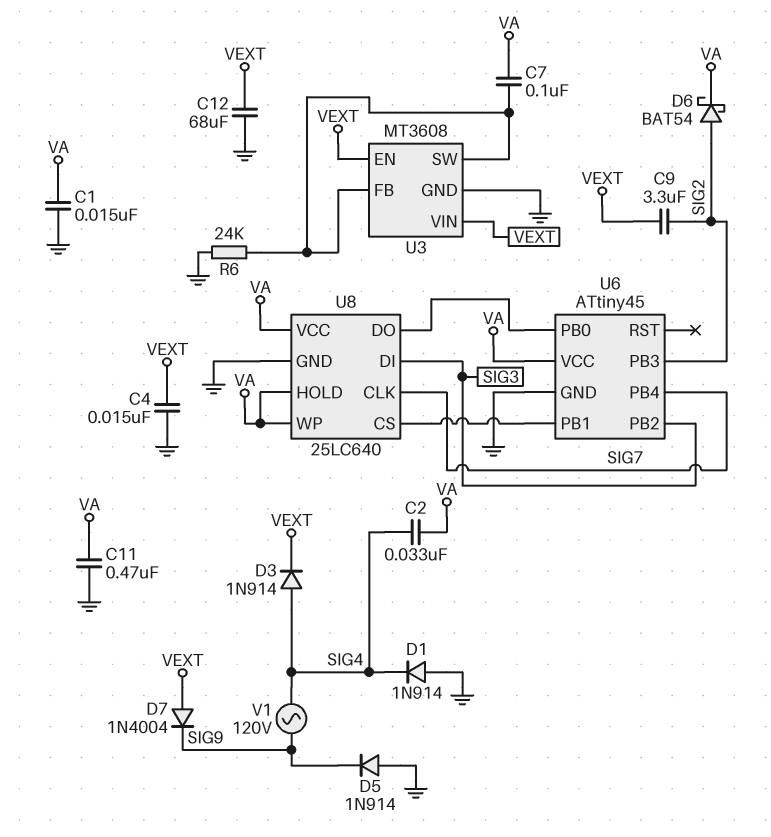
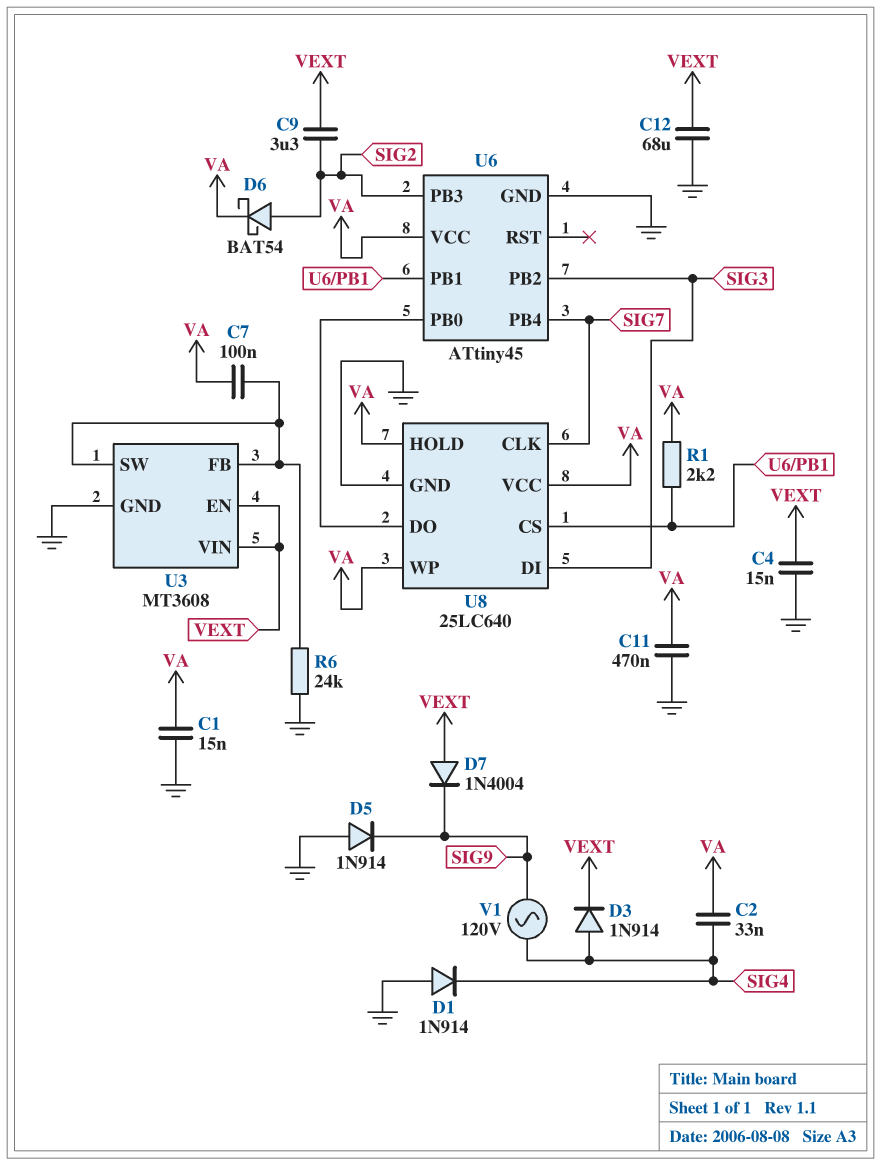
R1: none -> 2.2k (U6/PB1, VA)

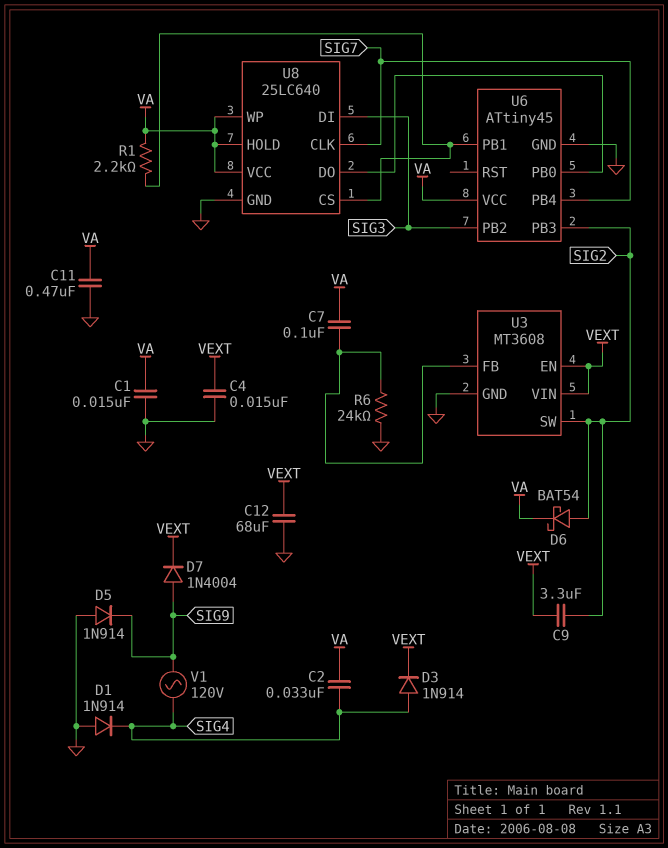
D7: diode 1N4004 (A VEXT, K SIG9) -> diode 1N4004 (A SIG9, K VEXT)
U3 pin SW: U3/FB -> SIG2

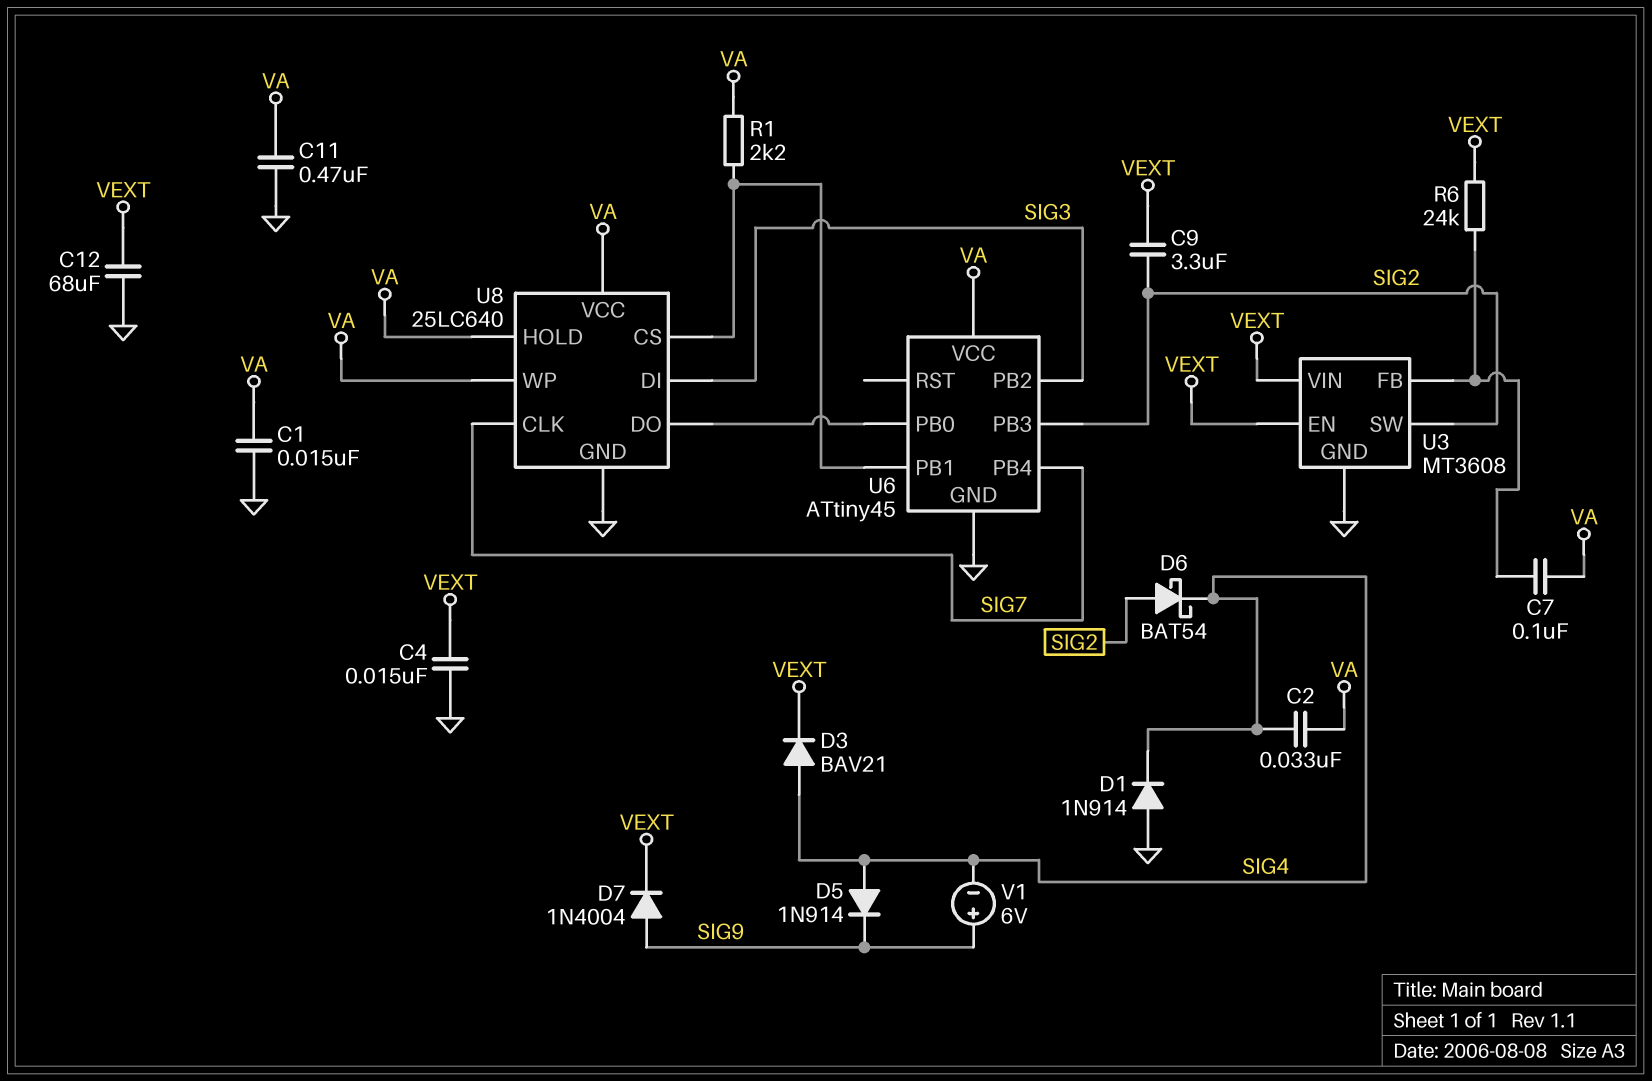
D3: diode 1N914 (A SIG4, K VEXT) -> diode BAV21 (A SIG4, K VEXT)
D5: diode 1N914 (A GND, K SIG9) -> diode 1N914 (A SIG4, K SIG9)
D6: schottky BAT54 (A SIG2, K VA) -> schottky BAT54 (A SIG2, K SIG4)
R6: 24k (GND, U3/FB) -> 24k (U3/FB, VEXT)
V1: AC 120V (SIG4, SIG9) -> 6V (plus SIG9, minus SIG4)

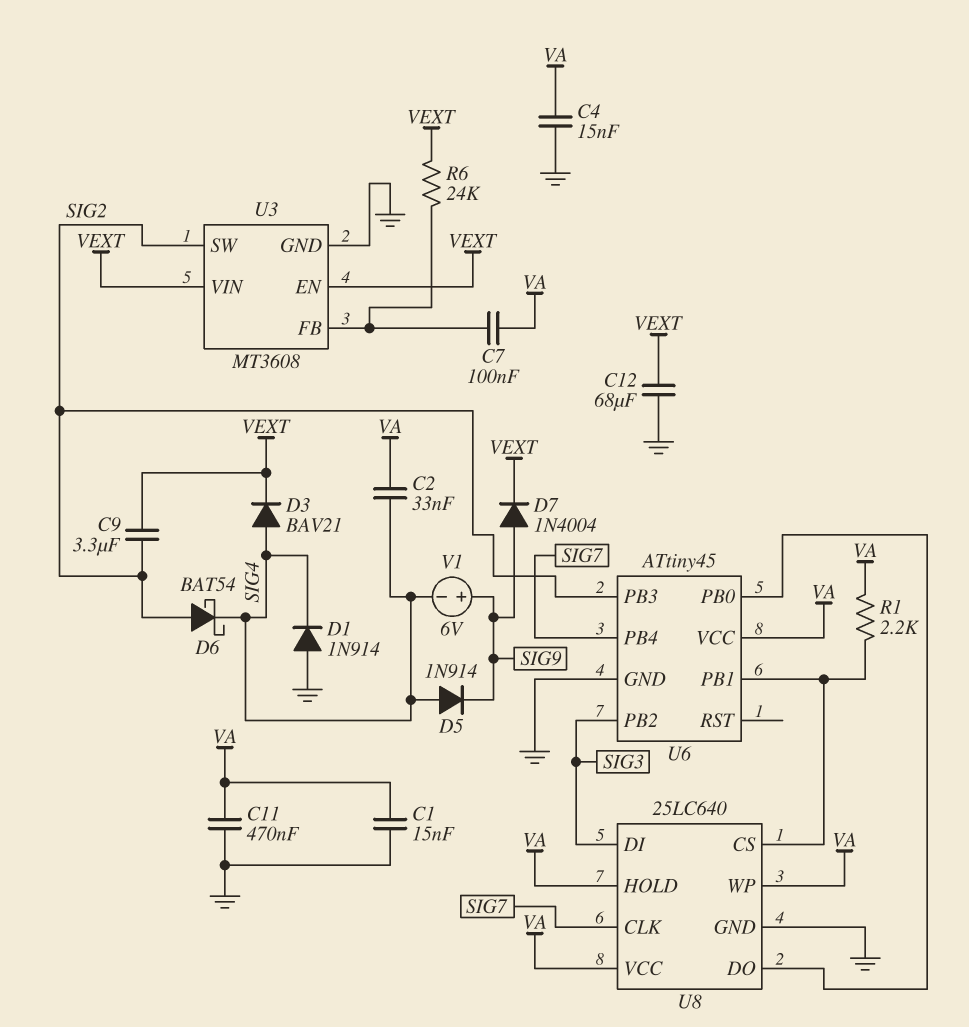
C4: 15nF (GND, VEXT) -> 15nF (GND, VA)

